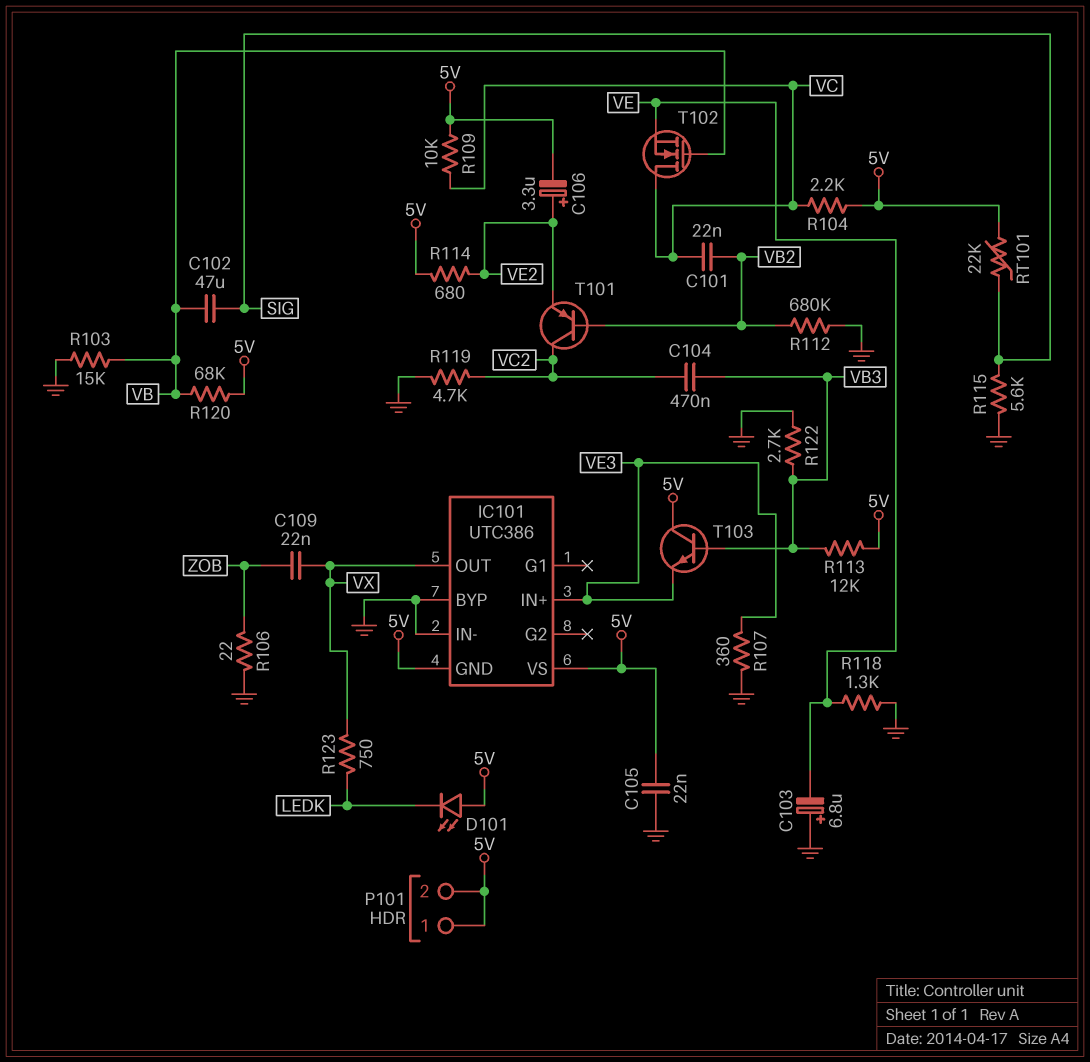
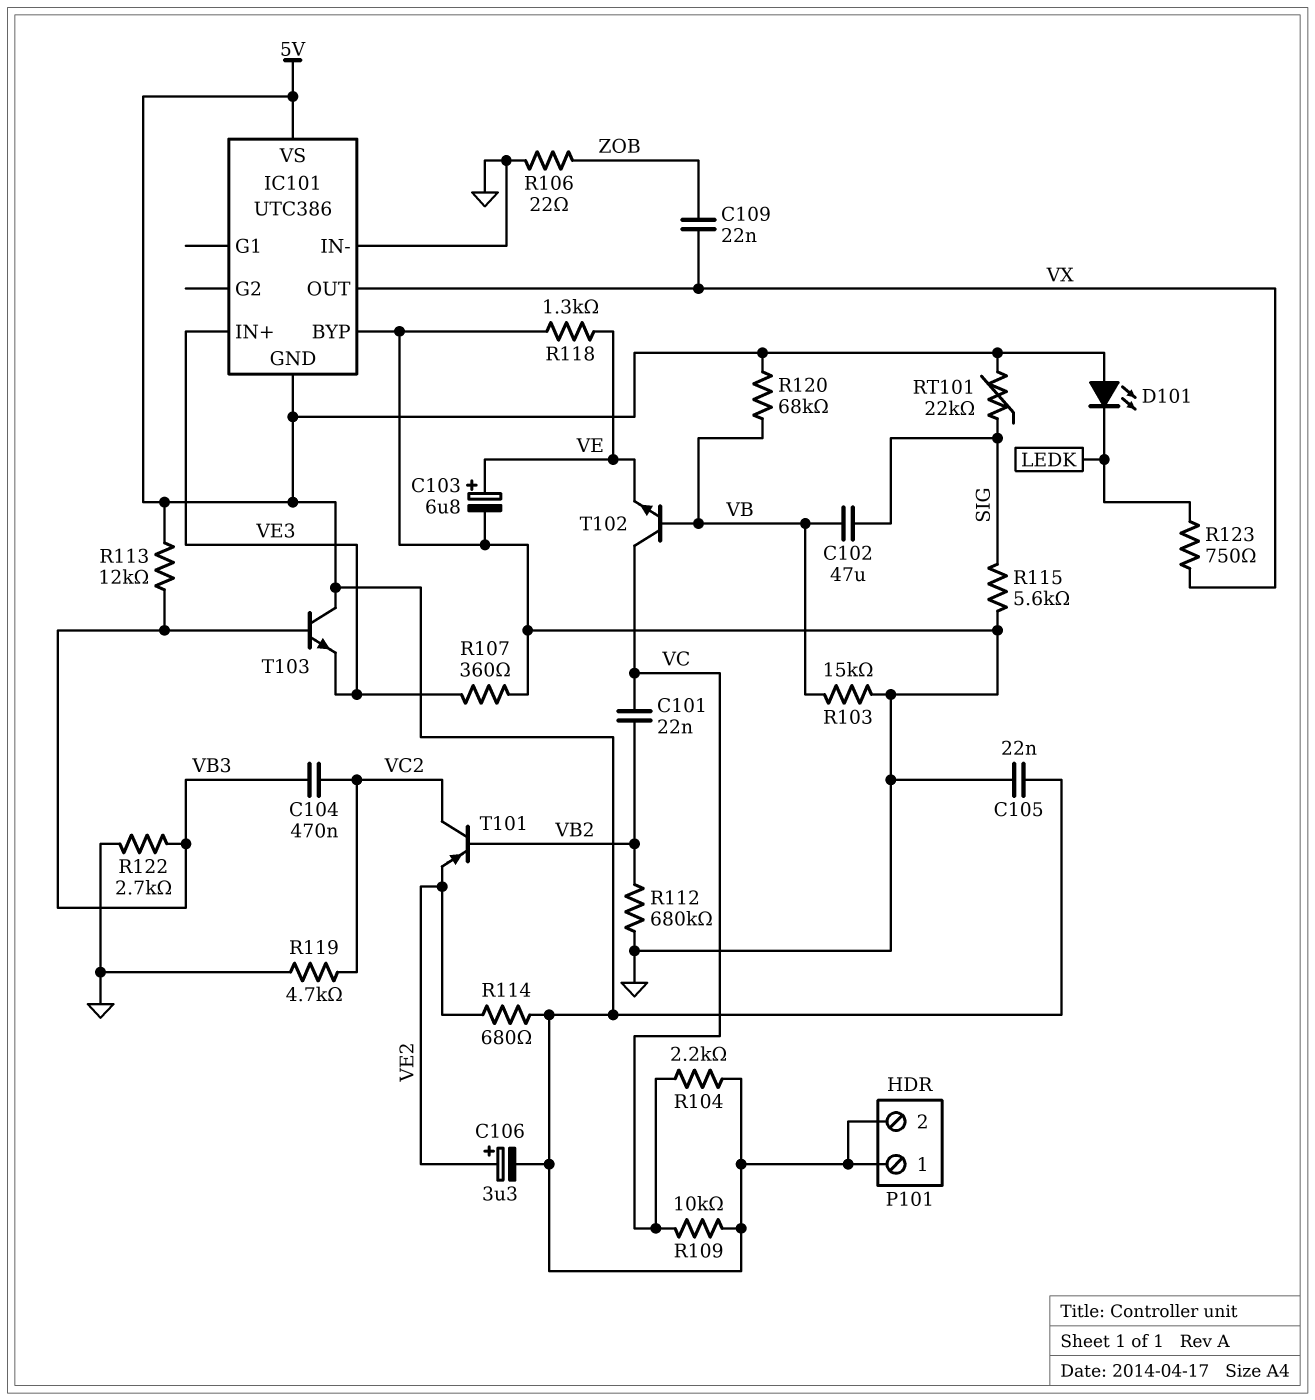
C103: 6.8uF (plus GND, minus VE) -> 6.8uF (plus VE, minus GND)
T102: NMOS (G VB, D VC, S VE) -> NPN (B VB, C VC, E VE)

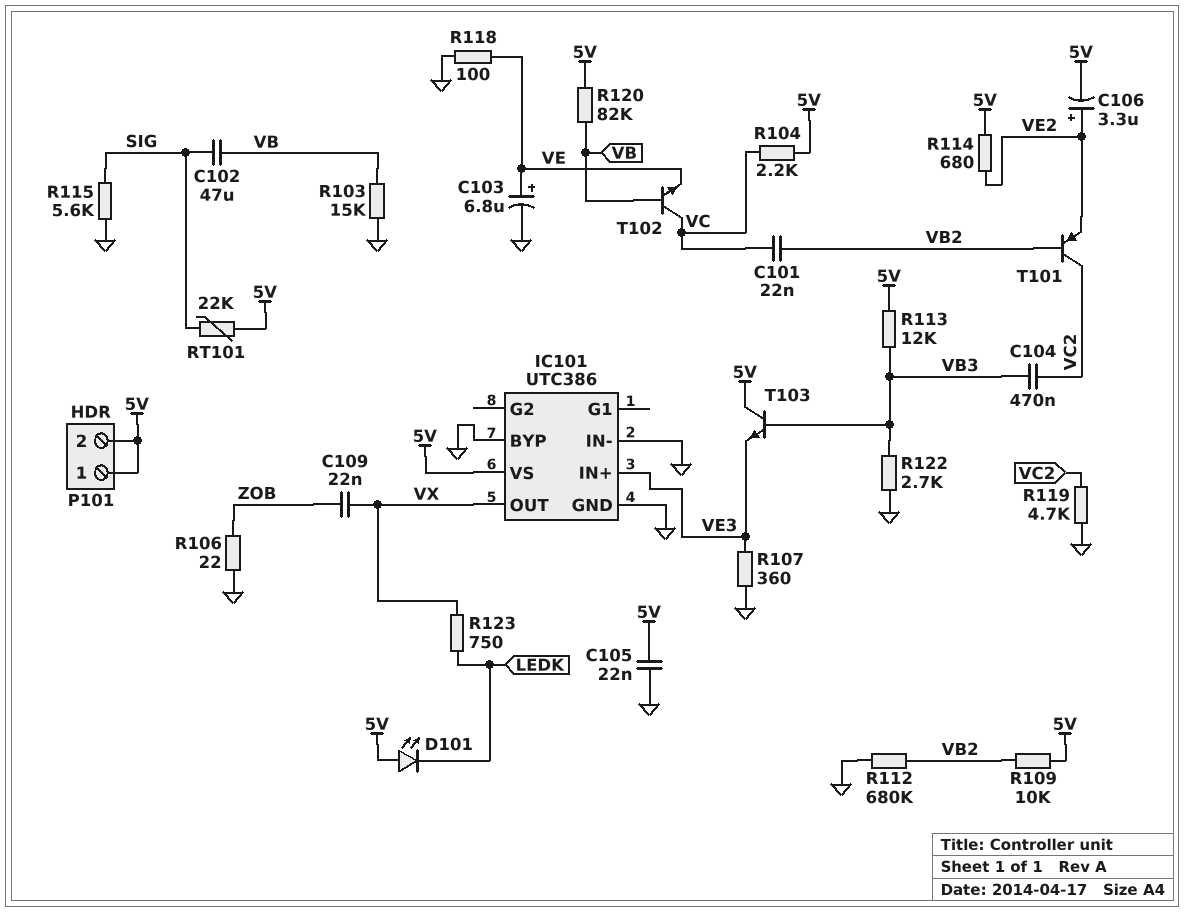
IC101 pin GND: 5V -> GND
R109: 10k (5V, VC) -> 10k (5V, VB2)
R118: 1.3k (GND, VE) -> 100 (GND, VE)
R120: 68k (5V, VB) -> 82k (5V, VB)

